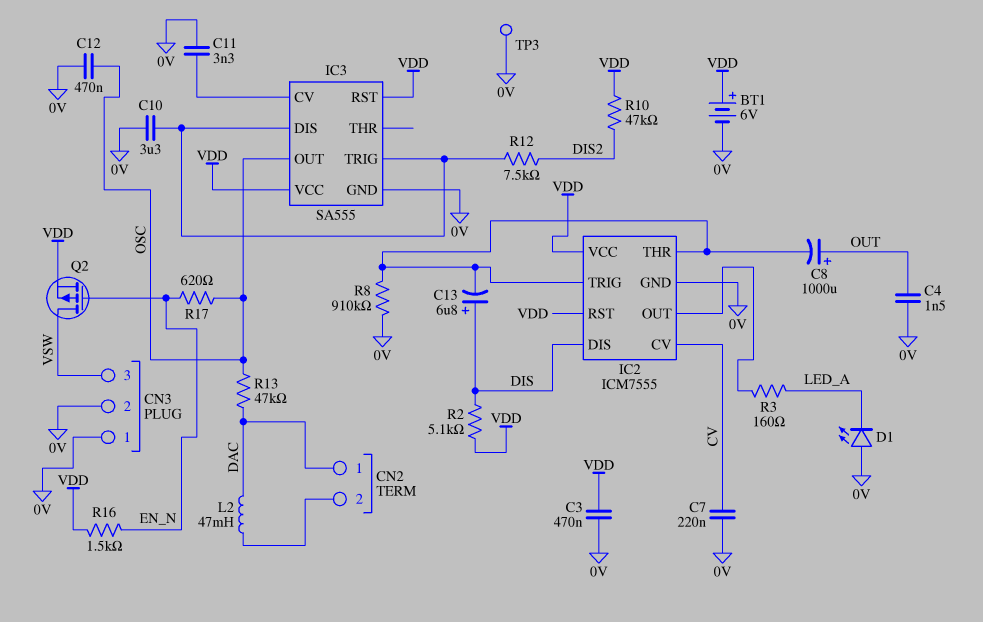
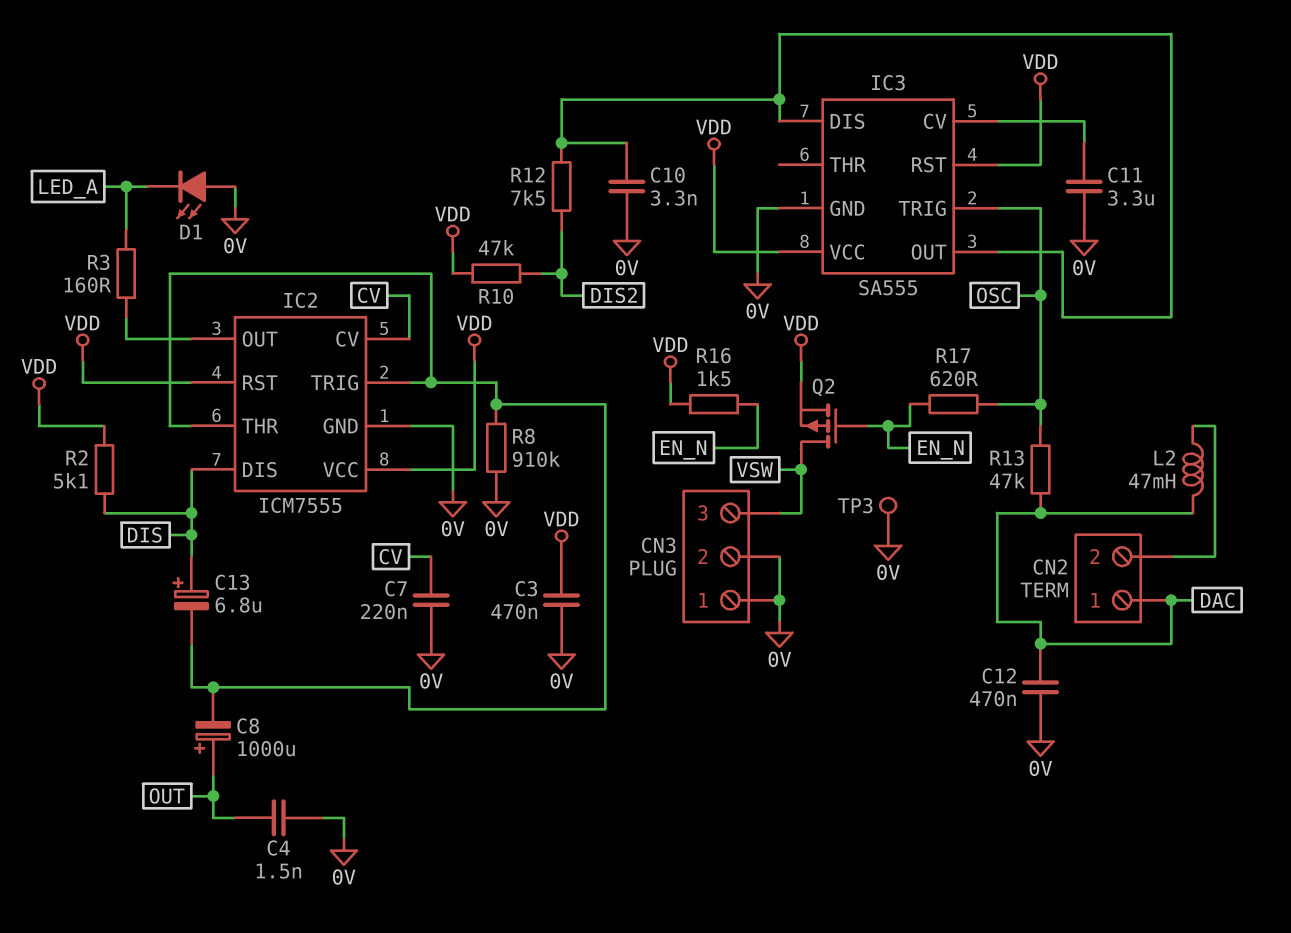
BT1: 6V (plus VDD, minus 0V) -> none
C10: 3.3uF (0V, IC3/DIS) -> 3.3nF (0V, IC3/DIS)
C11: 3.3nF (0V, IC3/CV) -> 3.3uF (0V, IC3/CV)
C12: 470nF (0V, OSC) -> 470nF (0V, DAC)
IC3 pin OUT: OSC -> IC3/DIS
IC3 pin TRIG: IC3/DIS -> OSC

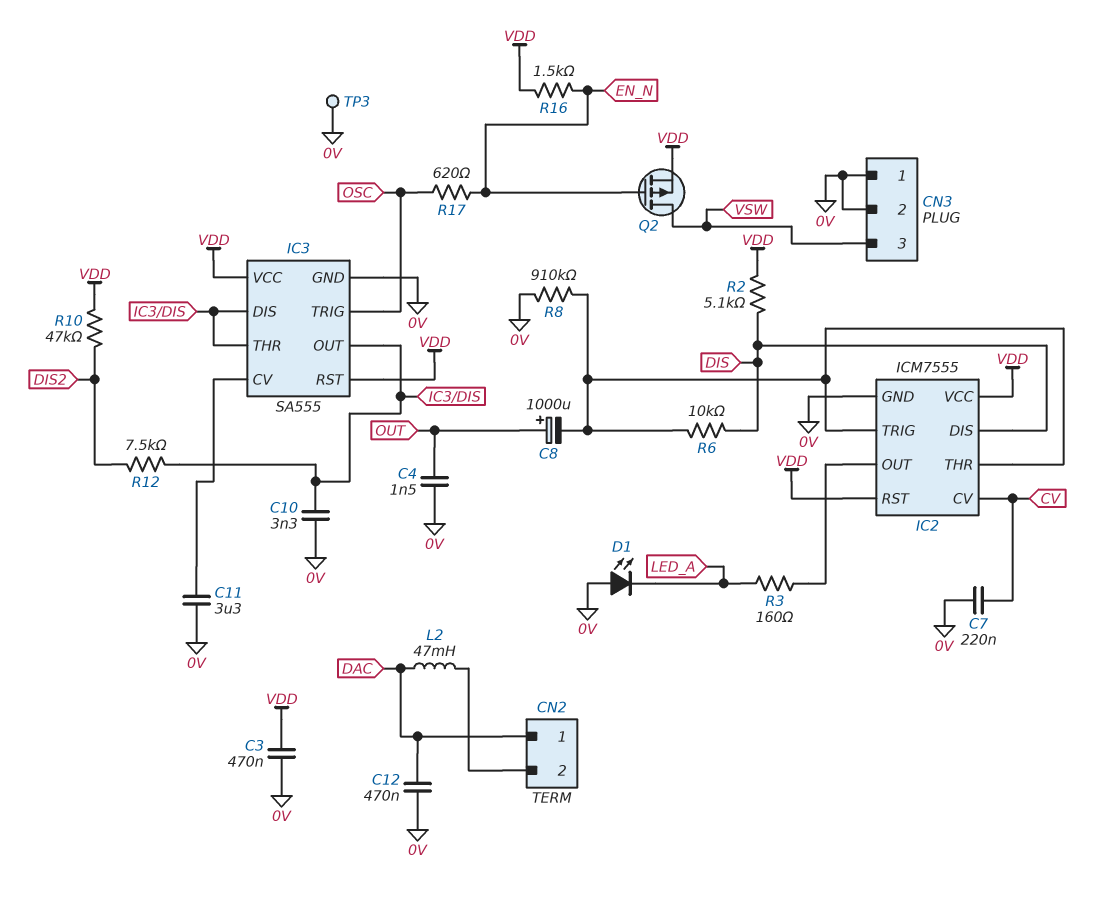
C13: 6.8uF (plus DIS, minus IC2/THR) -> none
IC3 pin THR: none -> IC3/DIS
R6: none -> 10k (DIS, IC2/THR)
R13: 47k (DAC, OSC) -> none

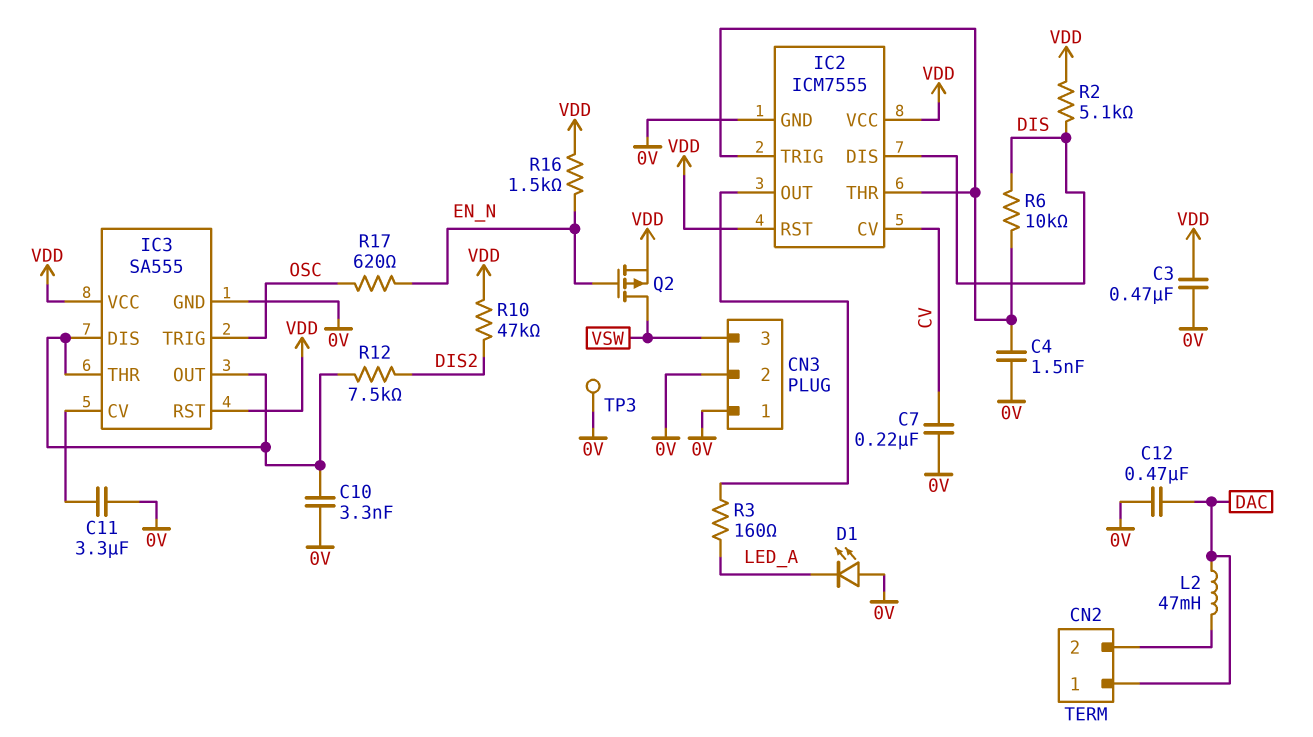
C4: 1.5nF (0V, OUT) -> 1.5nF (0V, IC2/THR)
C8: 1000uF (plus OUT, minus IC2/THR) -> none
R8: 910k (0V, IC2/THR) -> none

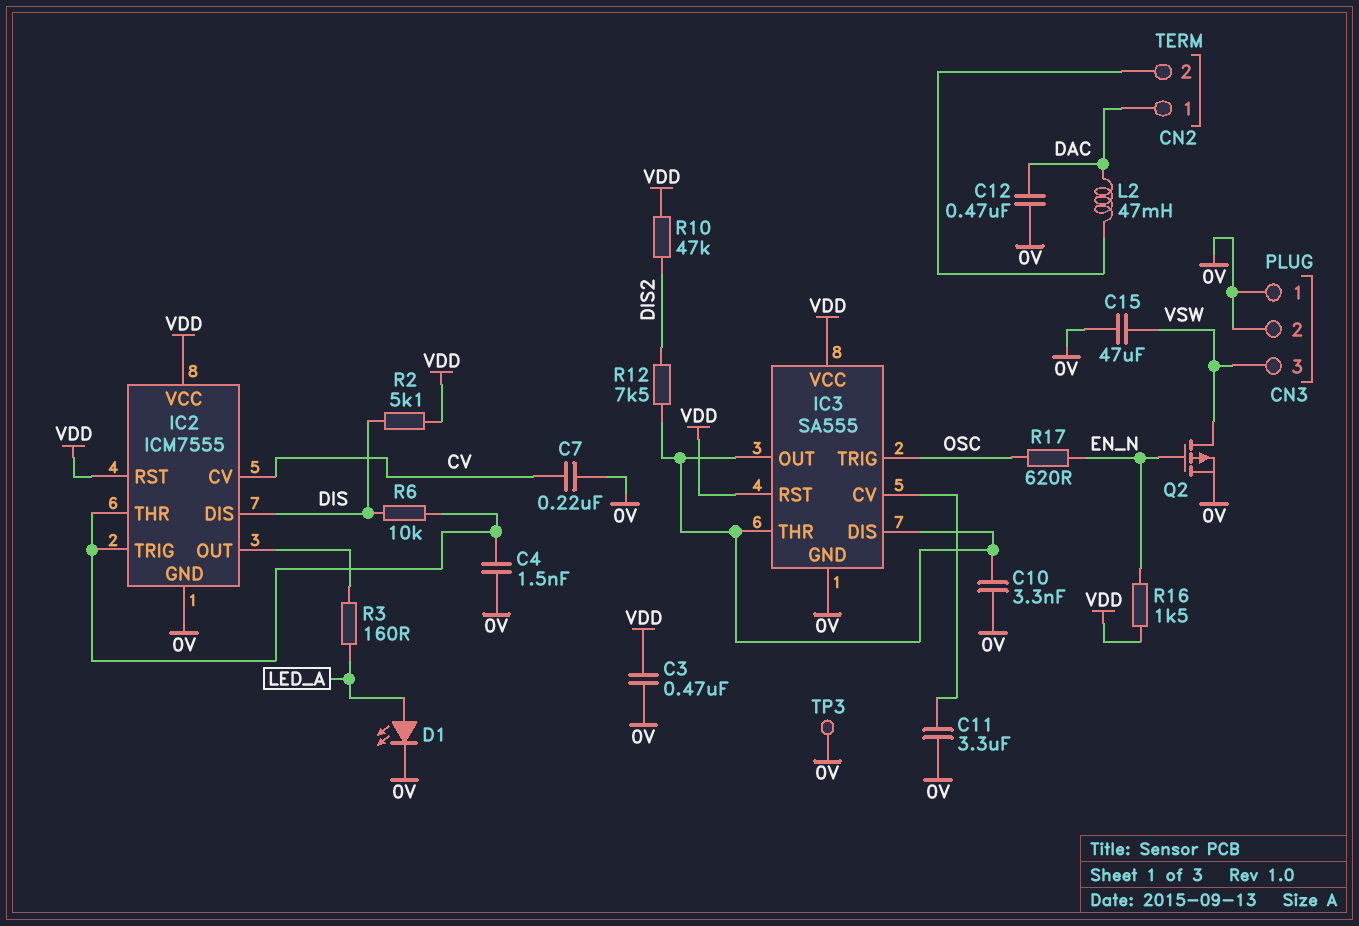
C15: none -> 47uF (0V, VSW)
D1: LED (A 0V, K LED_A) -> LED (A LED_A, K 0V)
Q2: PMOS (G EN_N, D VSW, S VDD) -> PMOS (G EN_N, D VSW, S 0V)

